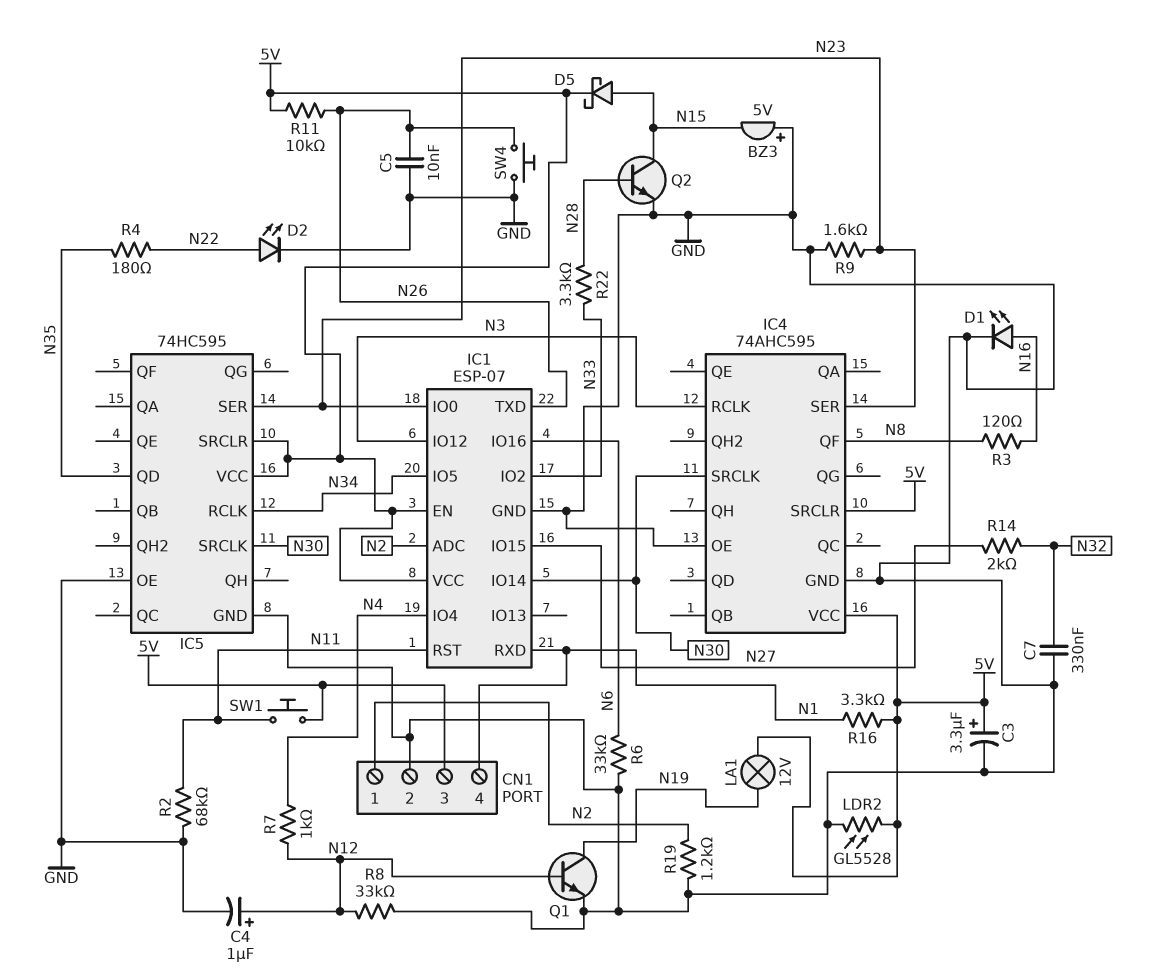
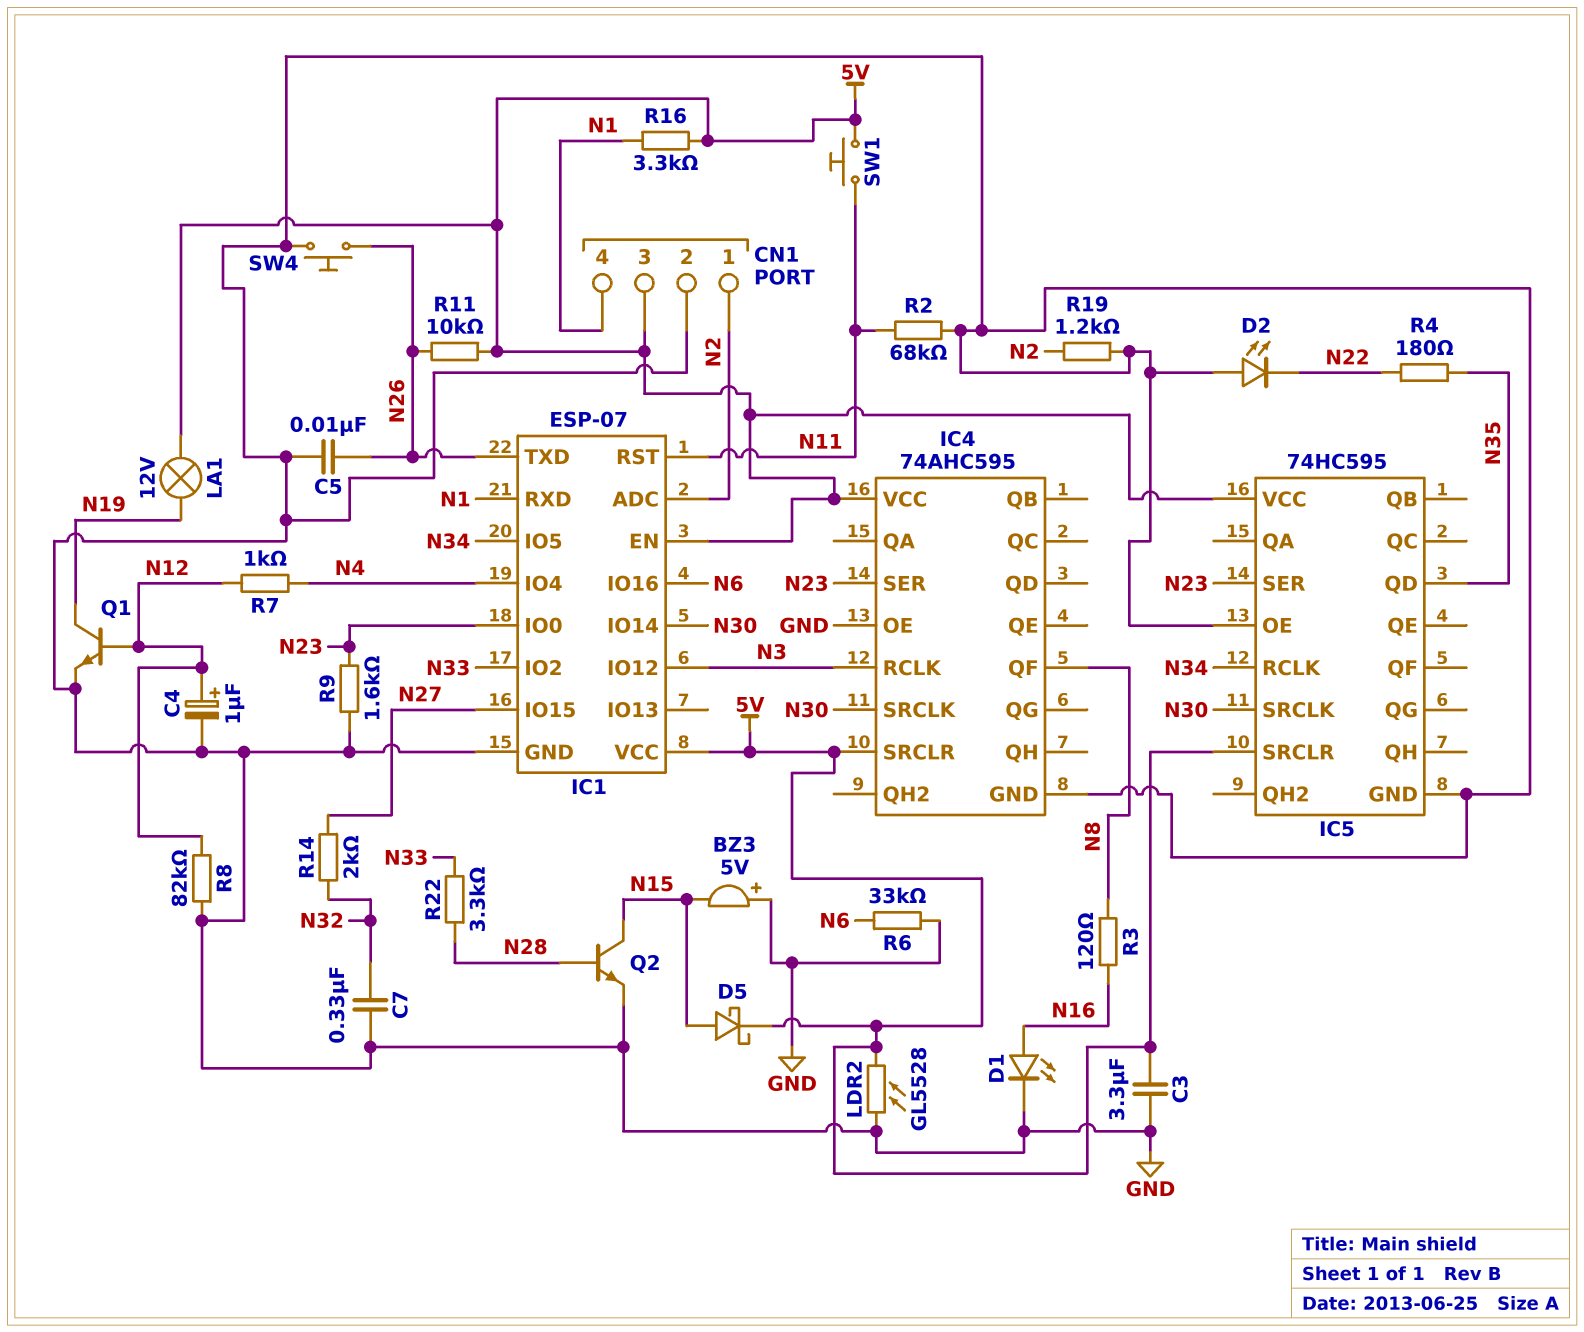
C3: 3.3uF (plus 5V, minus GND) -> 3.3uF (5V, GND)
D2: LED (A N22, K GND) -> LED (A GND, K N22)
R8: 33k (GND, N12) -> 82k (GND, N12)

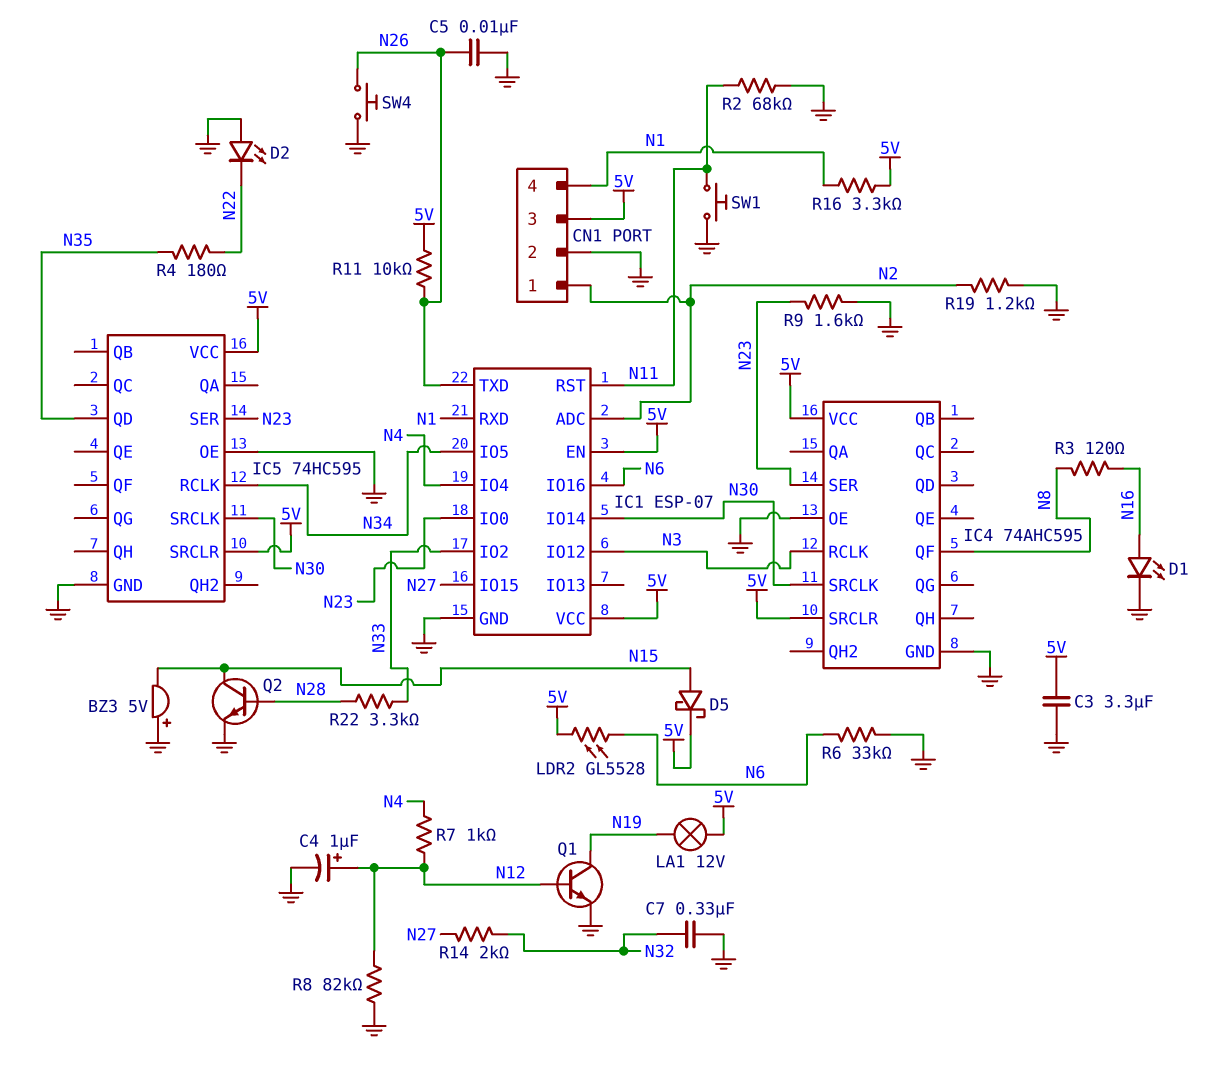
LDR2: GL5528 (5V, GND) -> GL5528 (5V, N6)
SW1: button (5V, N11) -> button (GND, N11)

